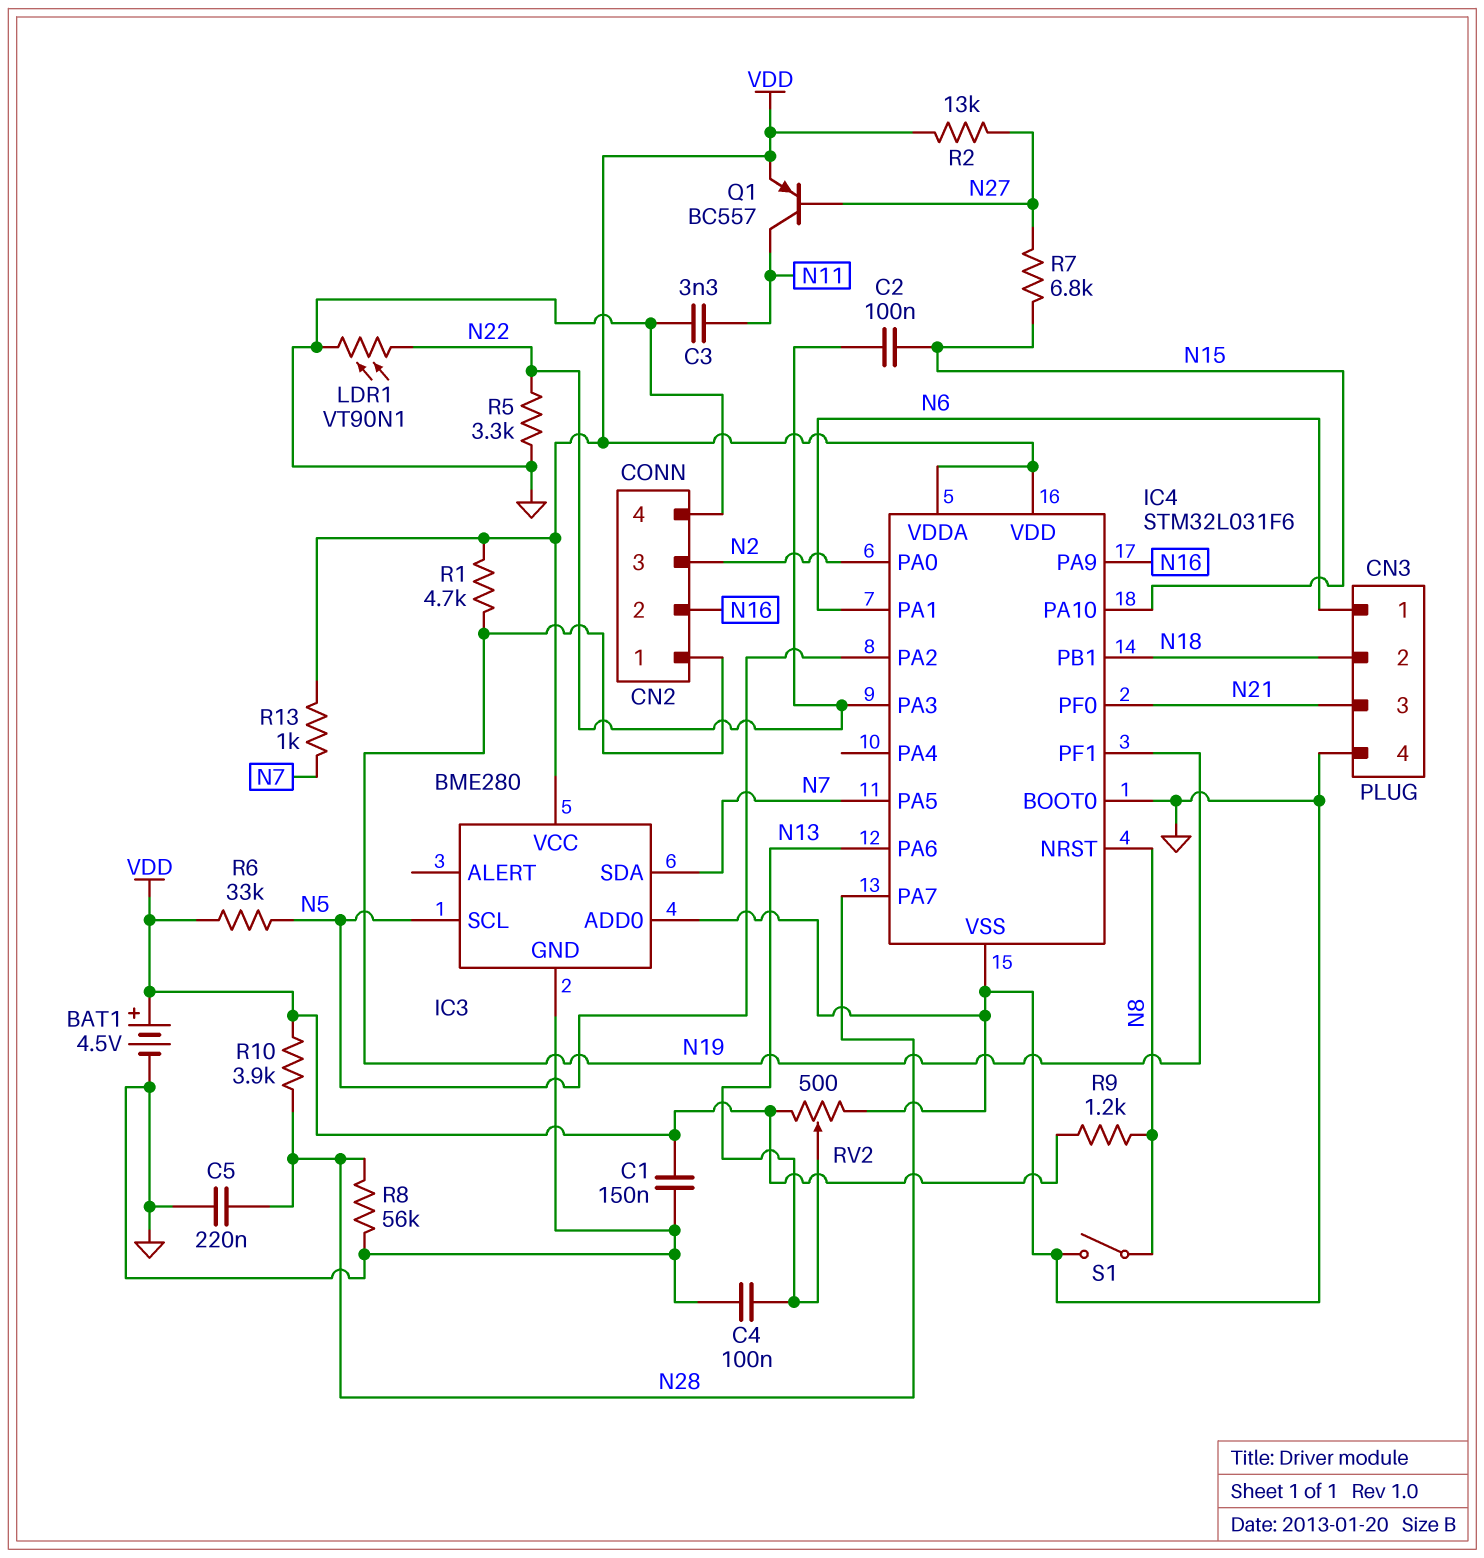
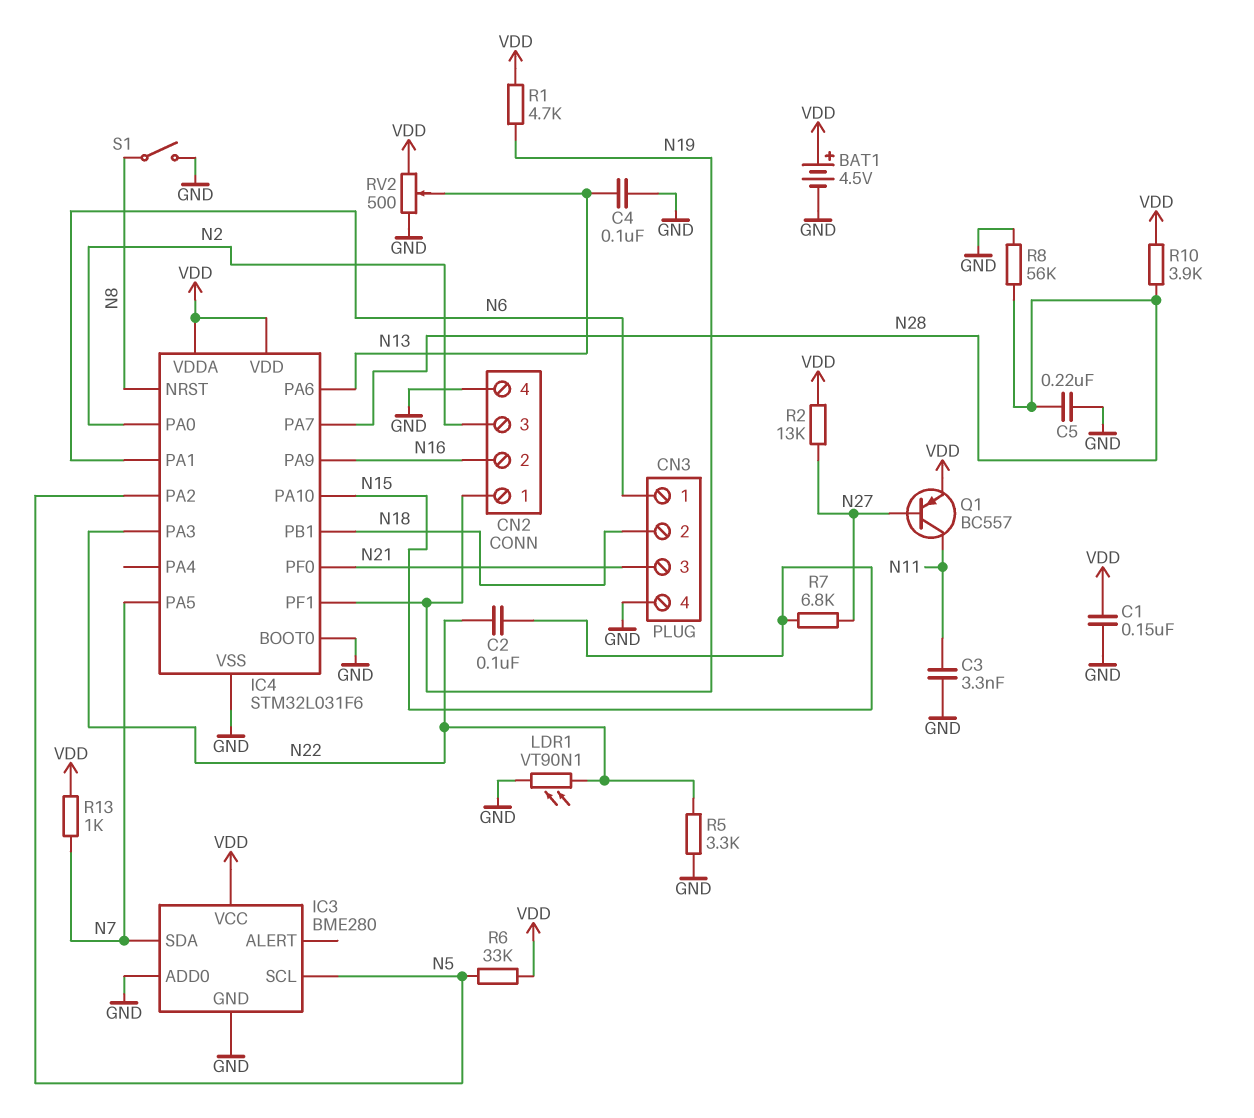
R9: 1.2k (N8, VDD) -> none

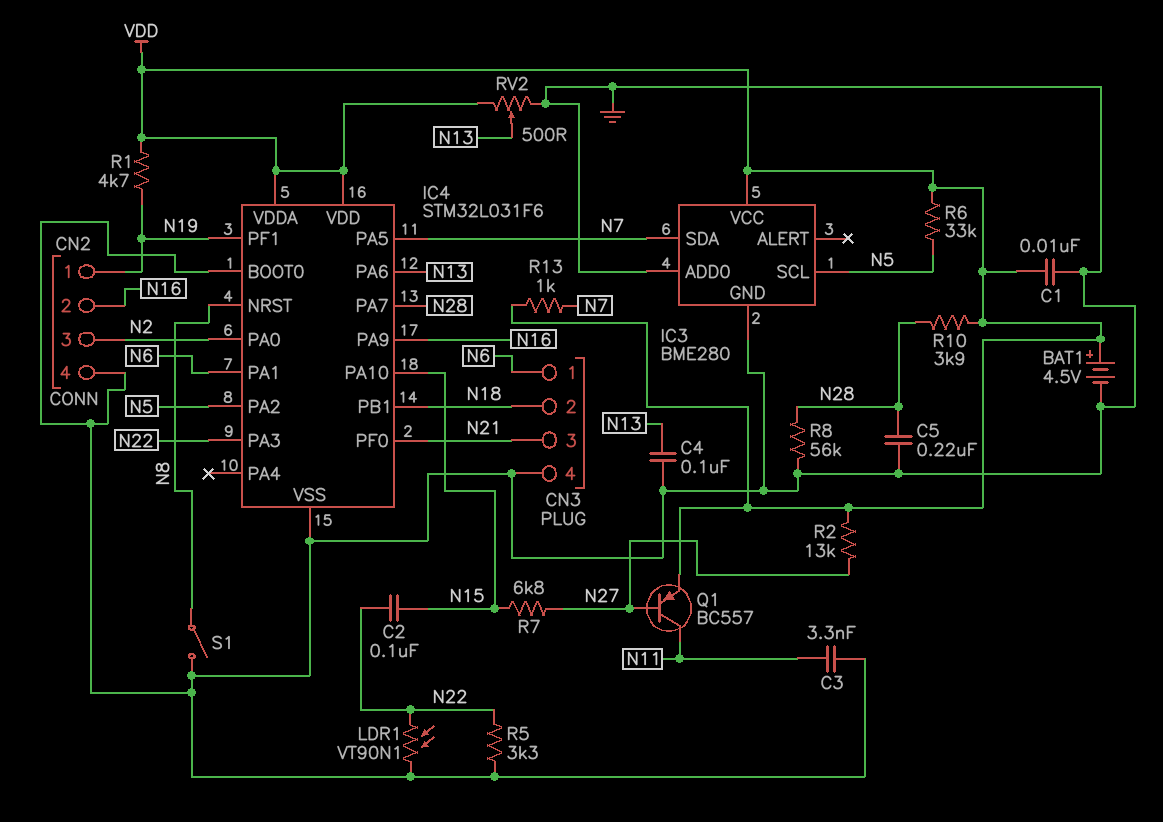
C1: 150nF (GND, VDD) -> 10nF (GND, VDD)

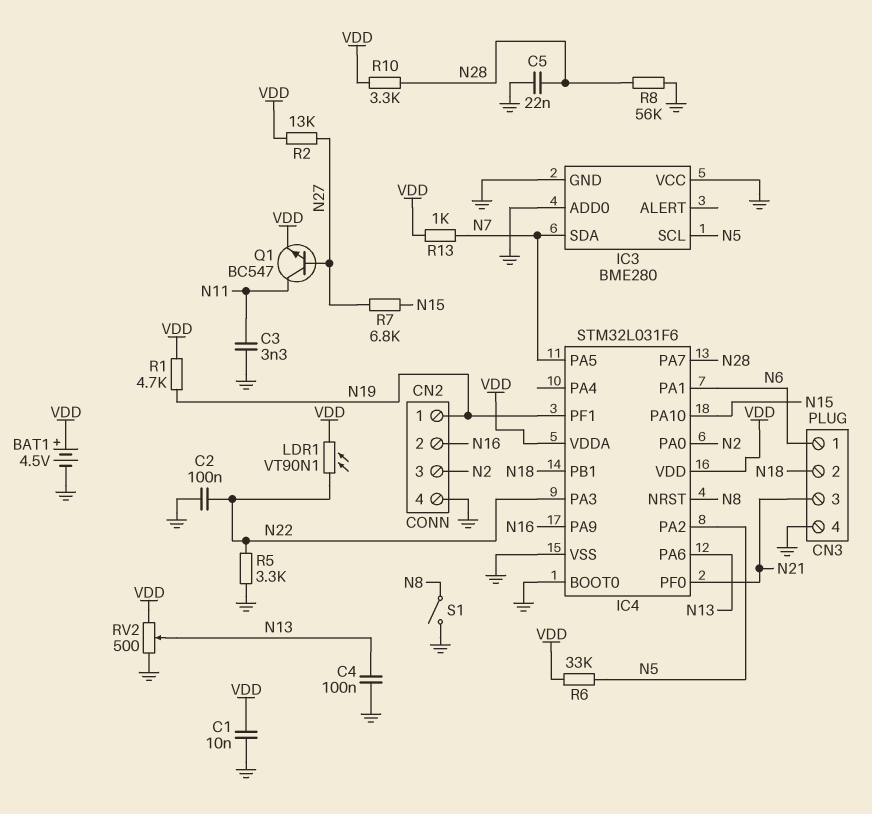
C2: 100nF (N15, N22) -> 100nF (GND, N22)
C5: 220nF (GND, N28) -> 22nF (GND, N28)
IC3 pin VCC: VDD -> GND
LDR1: VT90N1 (GND, N22) -> VT90N1 (N22, VDD)
Q1: PNP BC557 (B N27, C N11, E VDD) -> NPN BC547 (B N27, C N11, E VDD)
R10: 3.9k (N28, VDD) -> 3.3k (N28, VDD)

